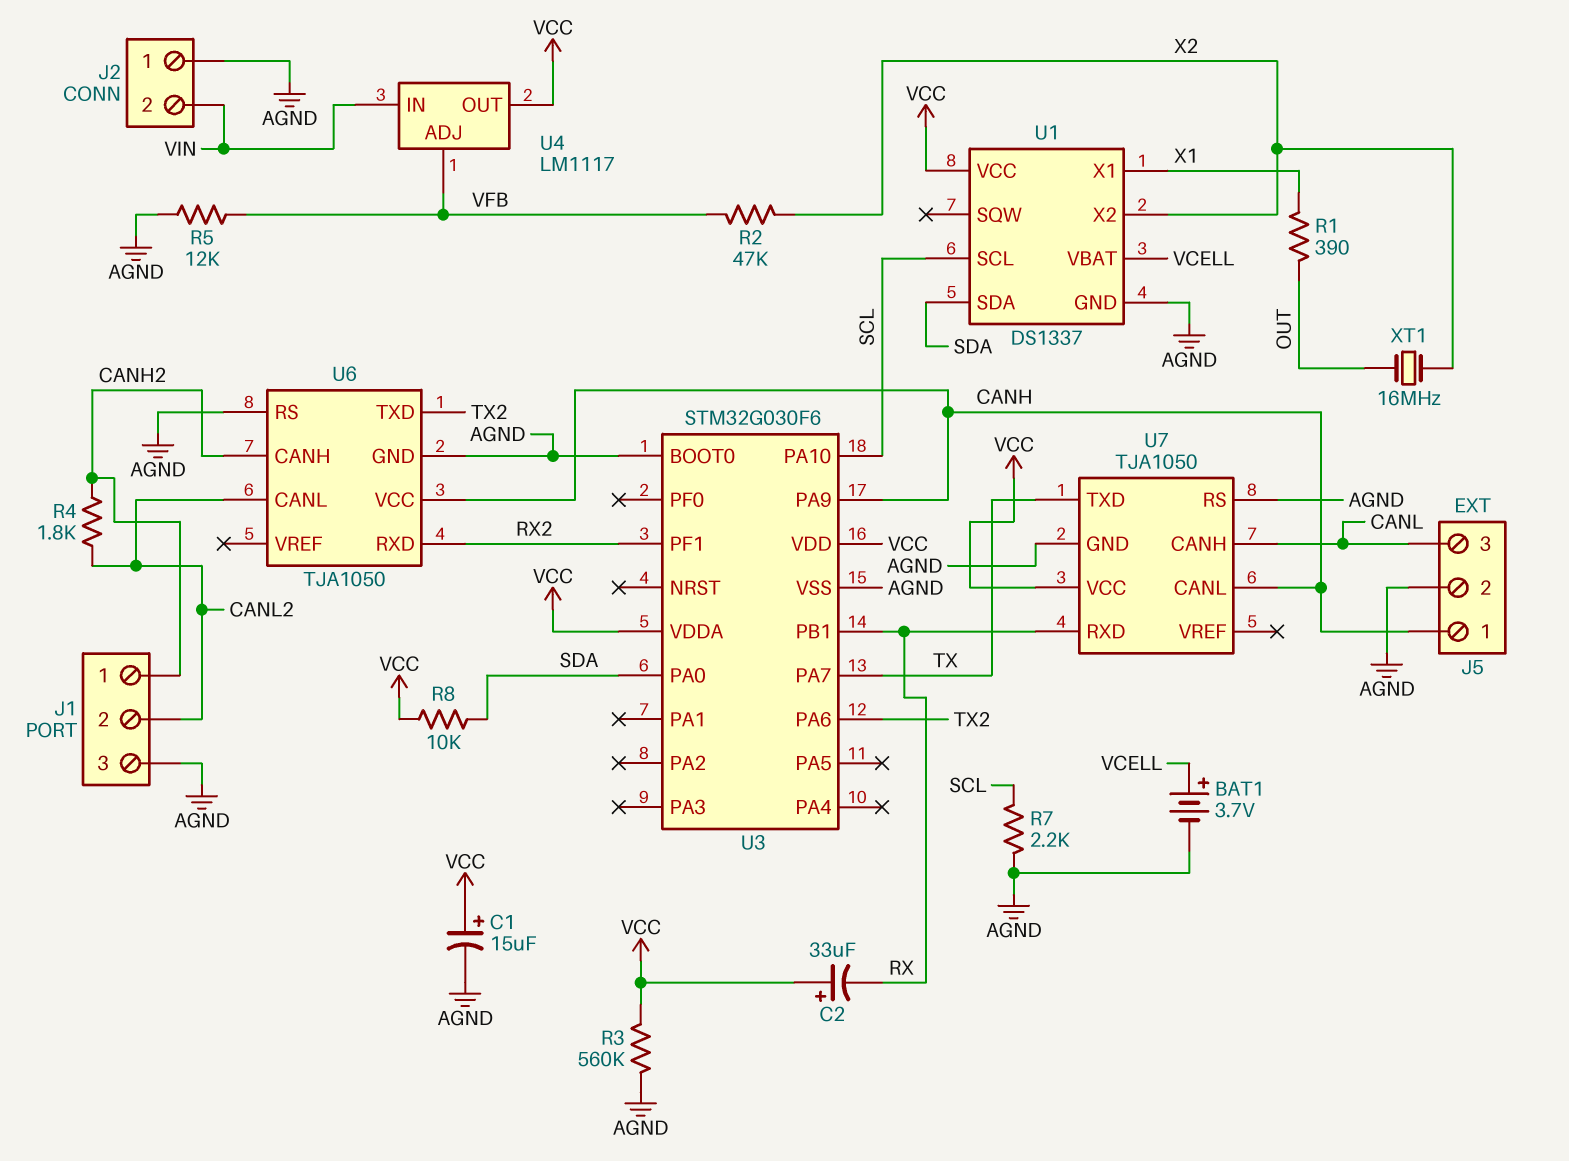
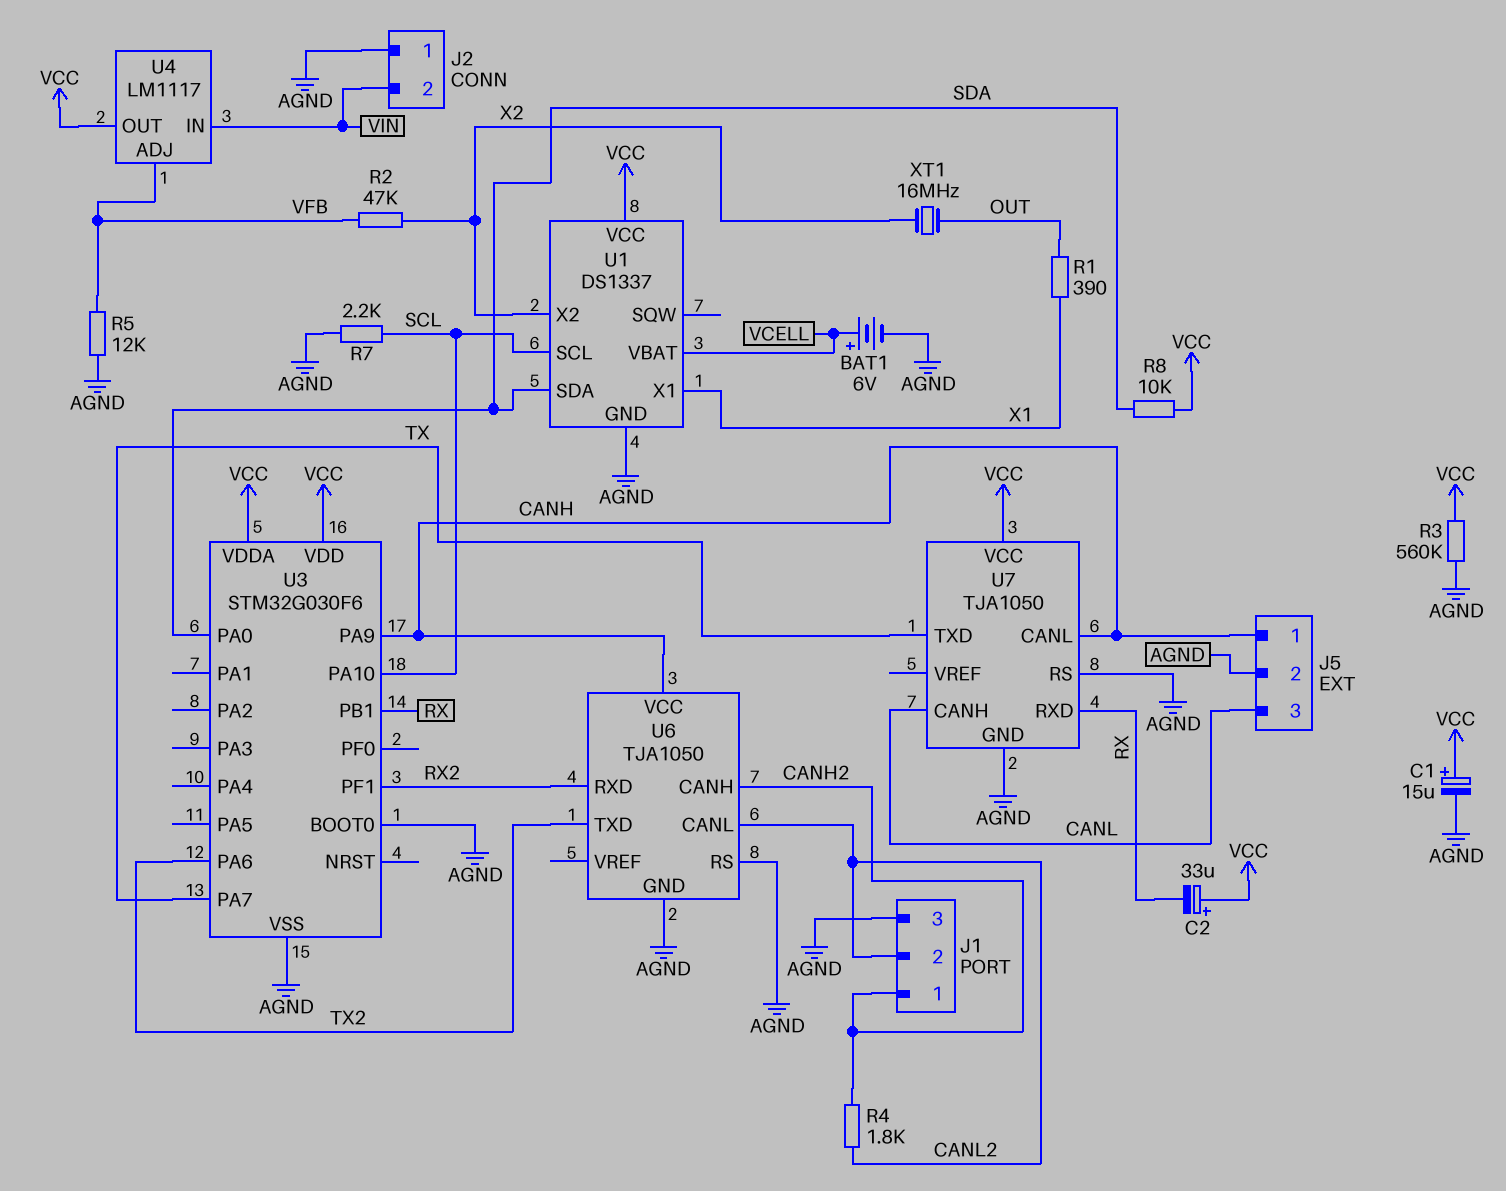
BAT1: 3.7V (plus VCELL, minus AGND) -> 6V (plus VCELL, minus AGND)

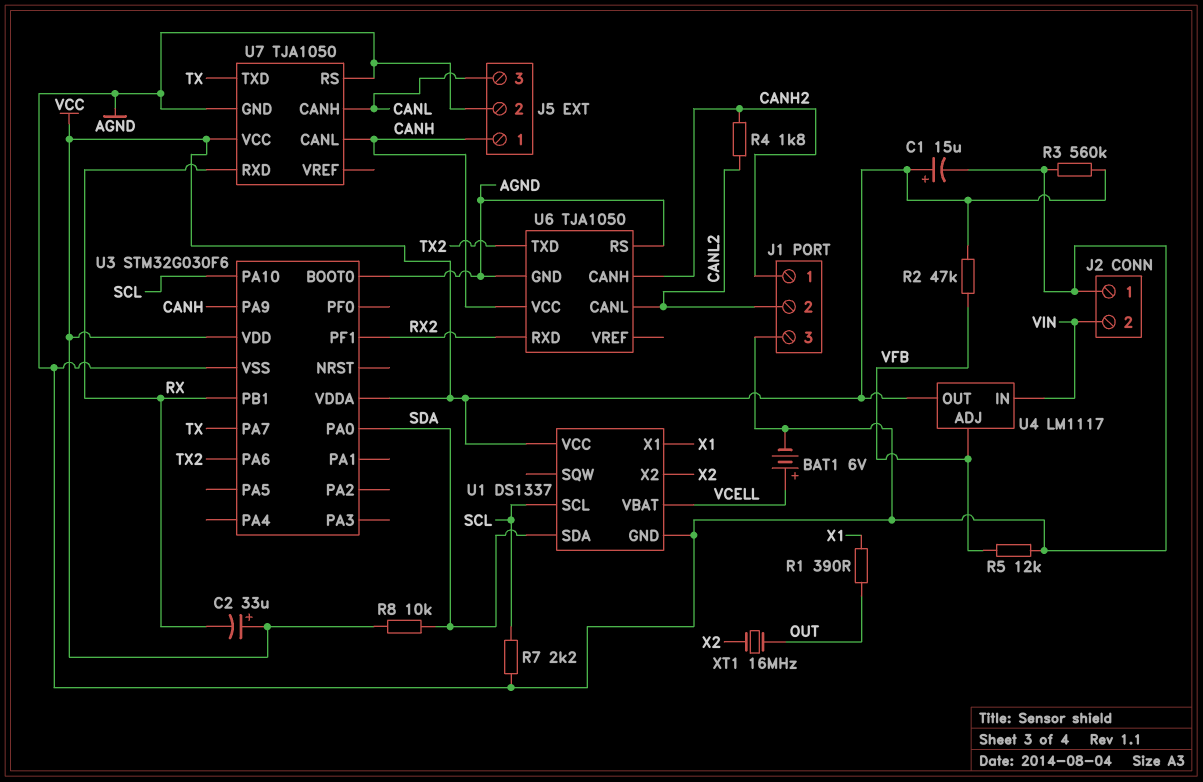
R2: 47k (VFB, X2) -> 47k (VCC, VFB)

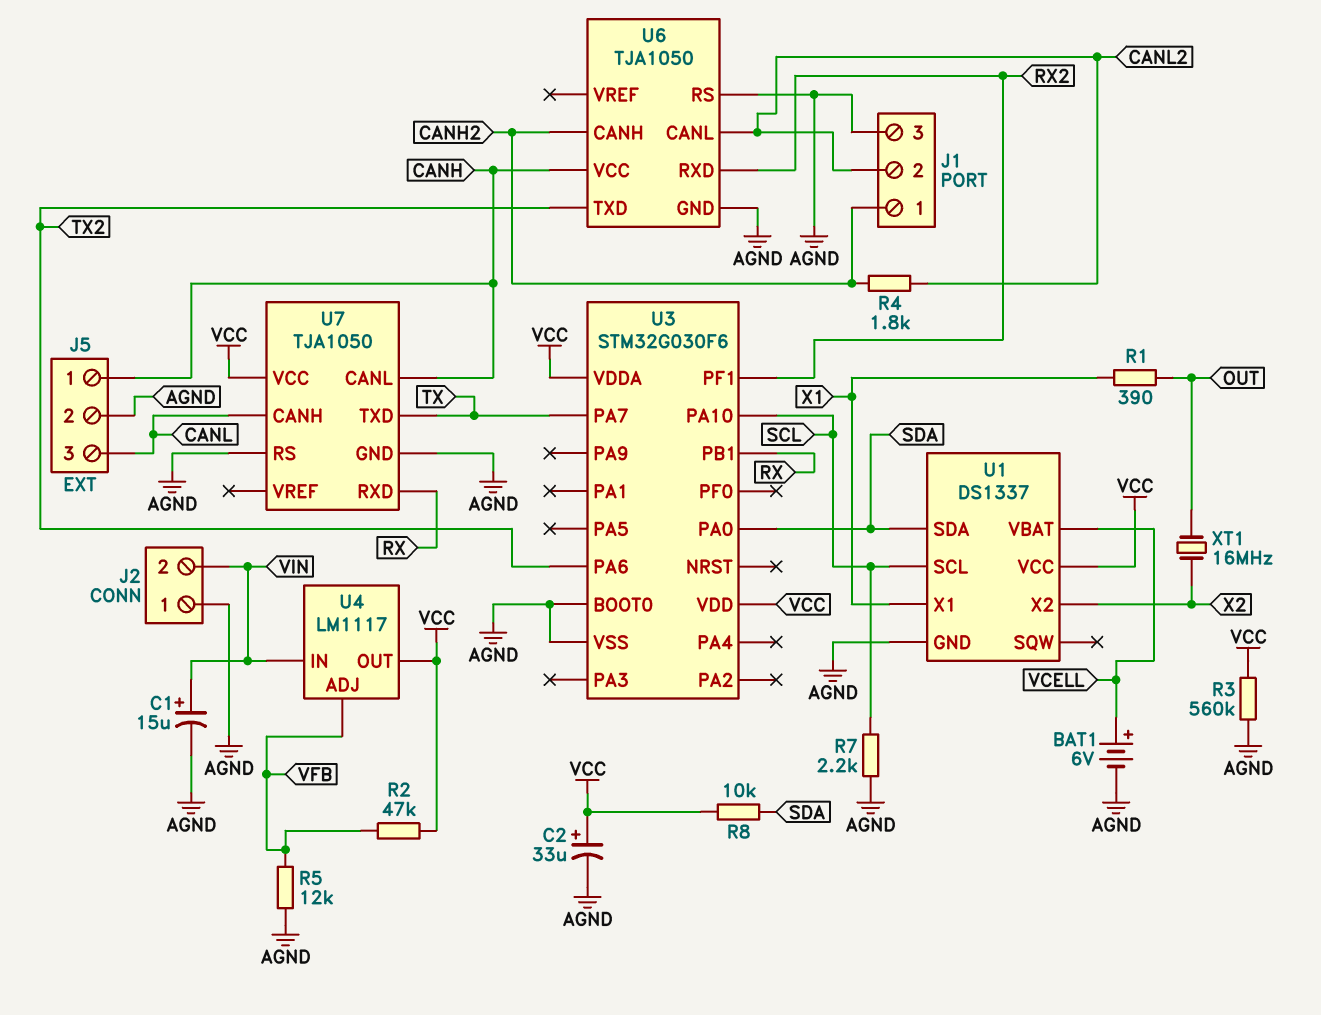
C1: 15uF (plus VCC, minus AGND) -> 15uF (plus VIN, minus AGND)
C2: 33uF (plus VCC, minus RX) -> 33uF (plus VCC, minus AGND)
U3 pin PA9: CANH -> none

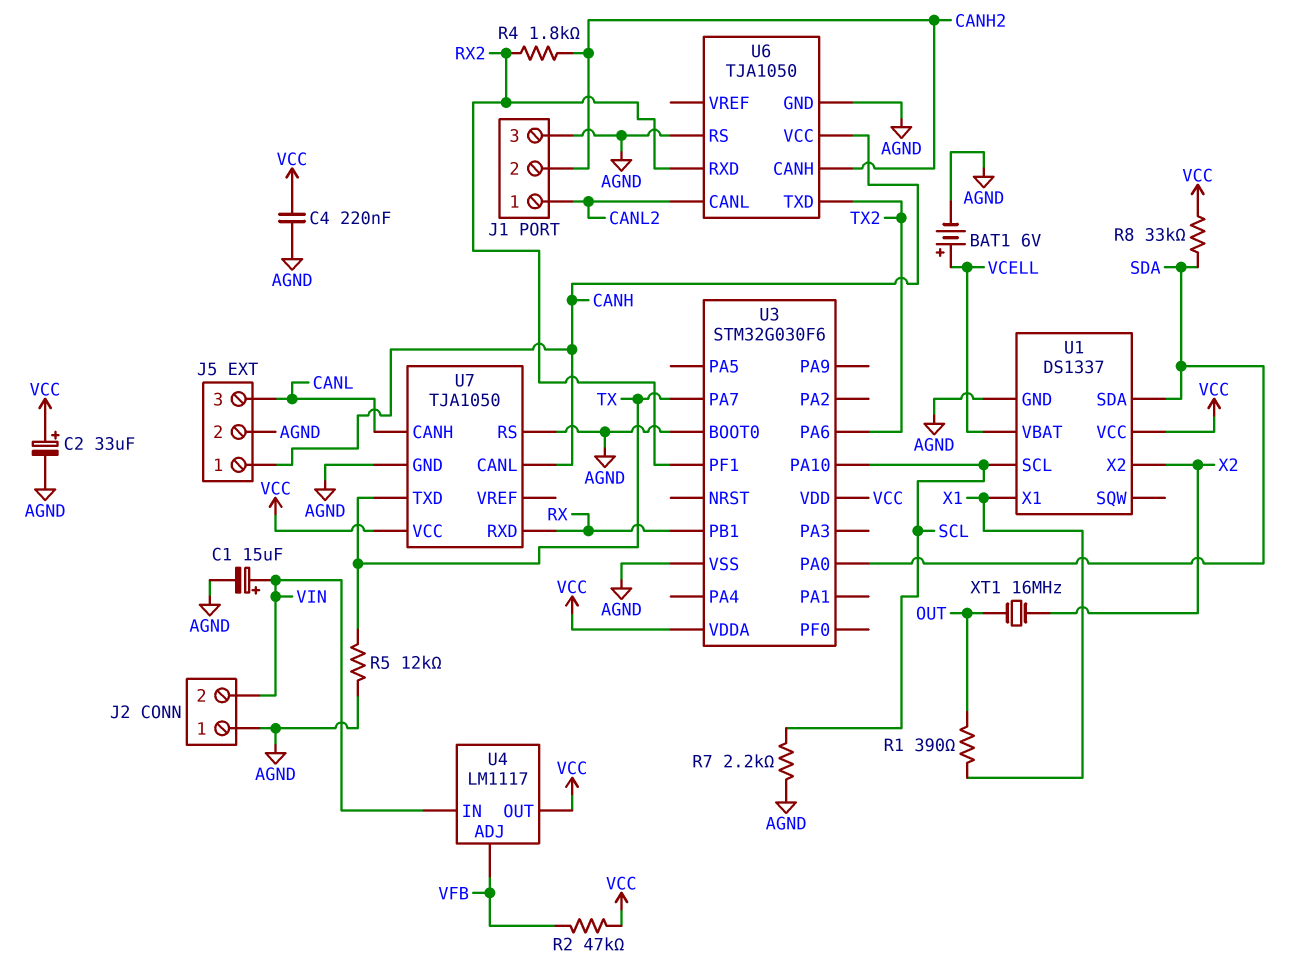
C4: none -> 220nF (AGND, VCC)
J1 pin 1: CANH2 -> CANL2
J1 pin 2: CANL2 -> CANH2
R3: 560k (AGND, VCC) -> none
R4: 1.8k (CANH2, CANL2) -> 1.8k (CANH2, RX2)
R5: 12k (AGND, VFB) -> 12k (AGND, TX)
R8: 10k (SDA, VCC) -> 33k (SDA, VCC)

